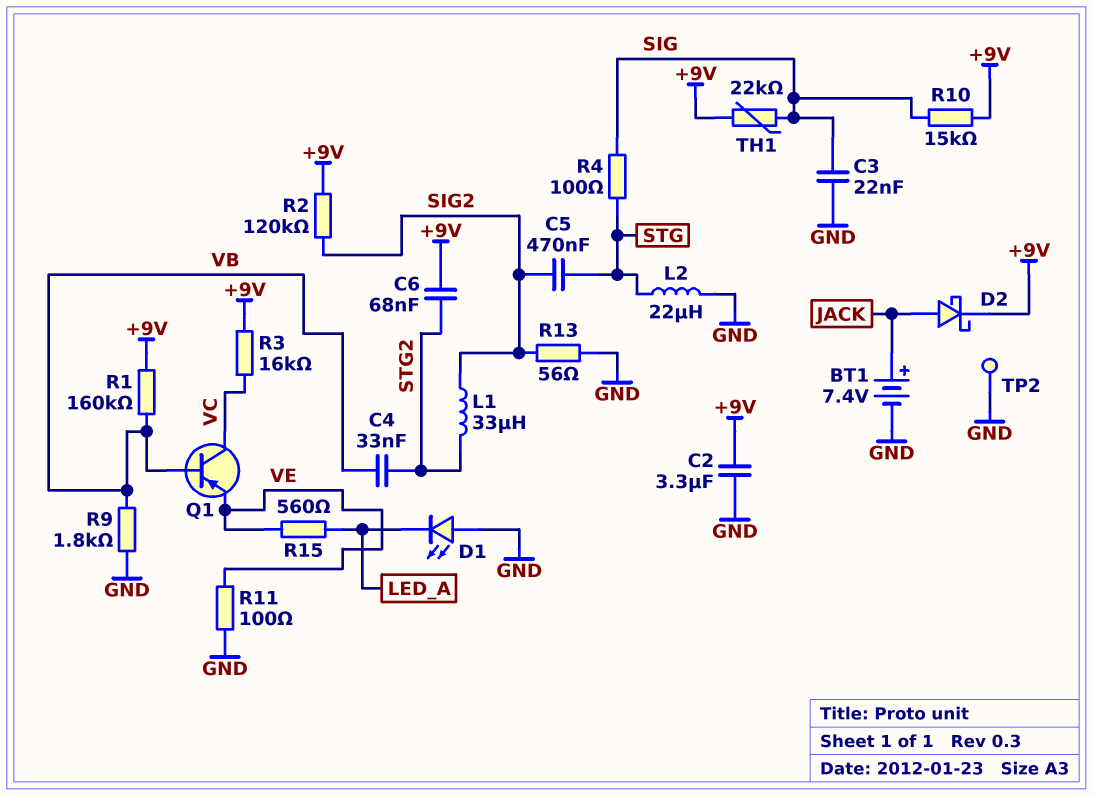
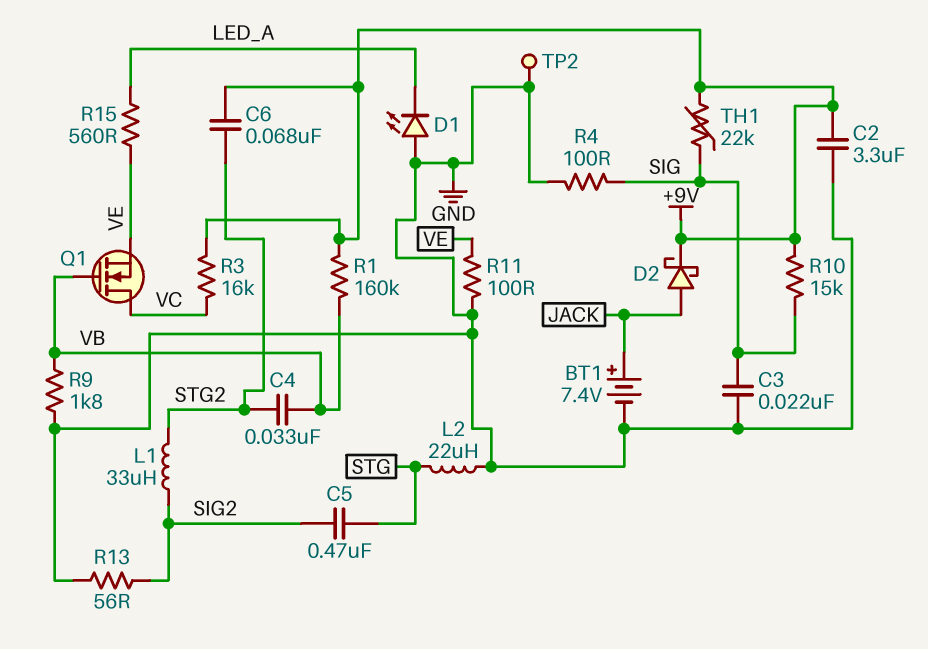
Q1: PNP (B VB, C VC, E VE) -> NMOS (G VB, D VC, S VE)
R2: 120k (+9V, SIG2) -> none
R4: 100 (SIG, STG) -> 100 (GND, SIG)

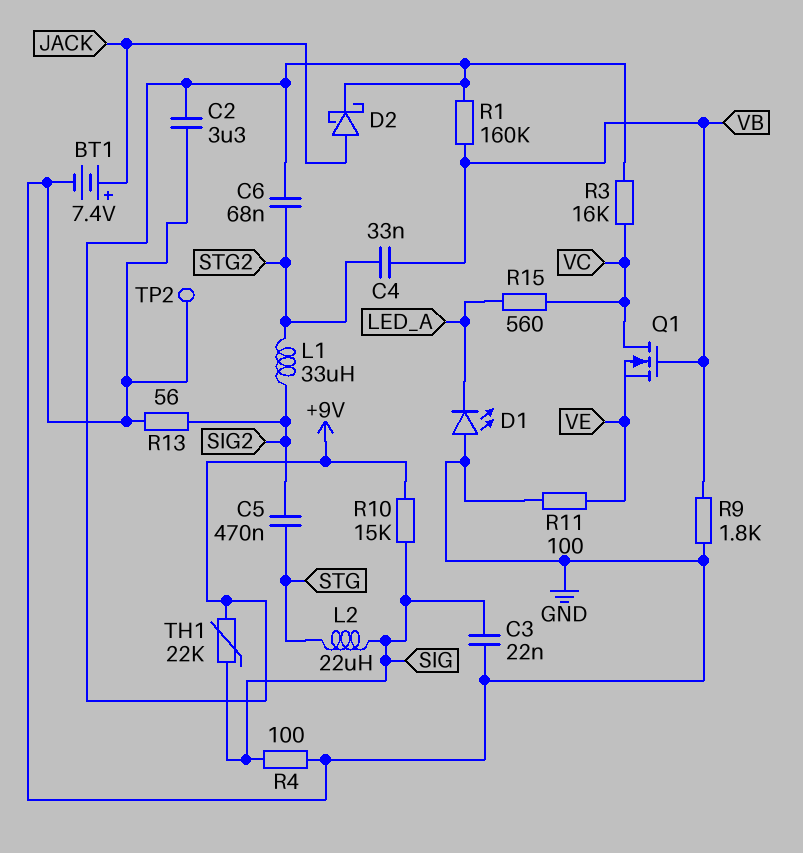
L2: 22uH (GND, STG) -> 22uH (SIG, STG)
R15: 560 (LED_A, VE) -> 560 (LED_A, VC)

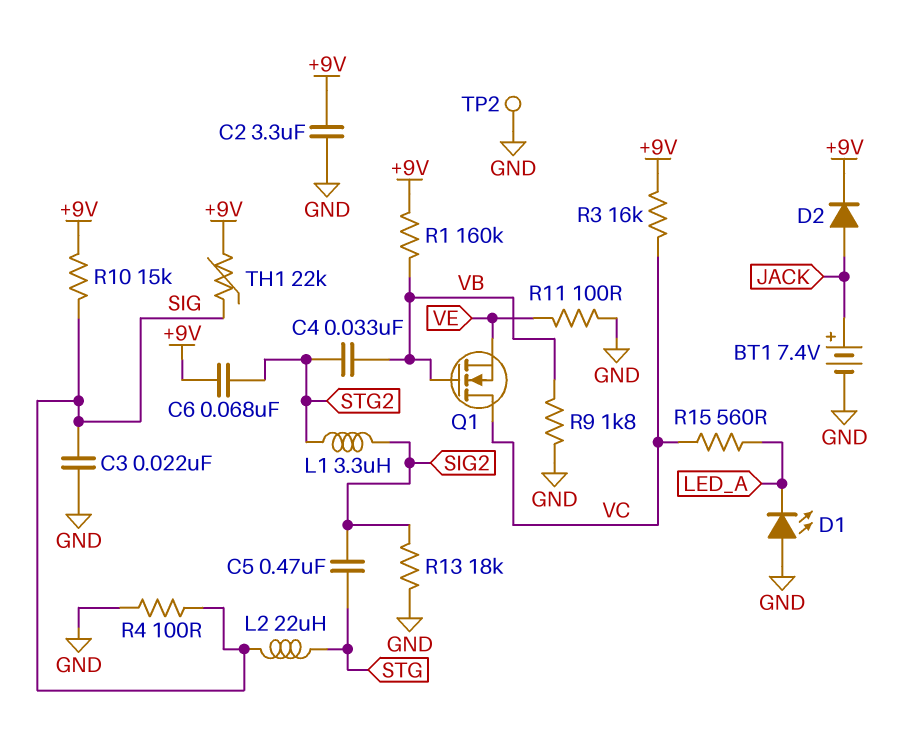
D2: schottky (A JACK, K +9V) -> diode (A JACK, K +9V)
L1: 33uH (SIG2, STG2) -> 3.3uH (SIG2, STG2)
R13: 56 (GND, SIG2) -> 18k (GND, SIG2)

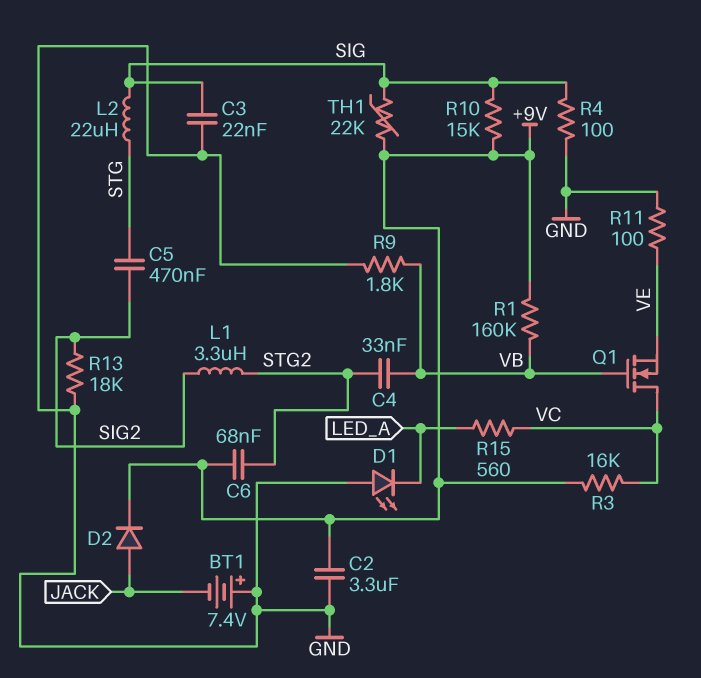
BT1: 7.4V (plus JACK, minus GND) -> 7.4V (plus GND, minus JACK)
TP2: test point (GND) -> none

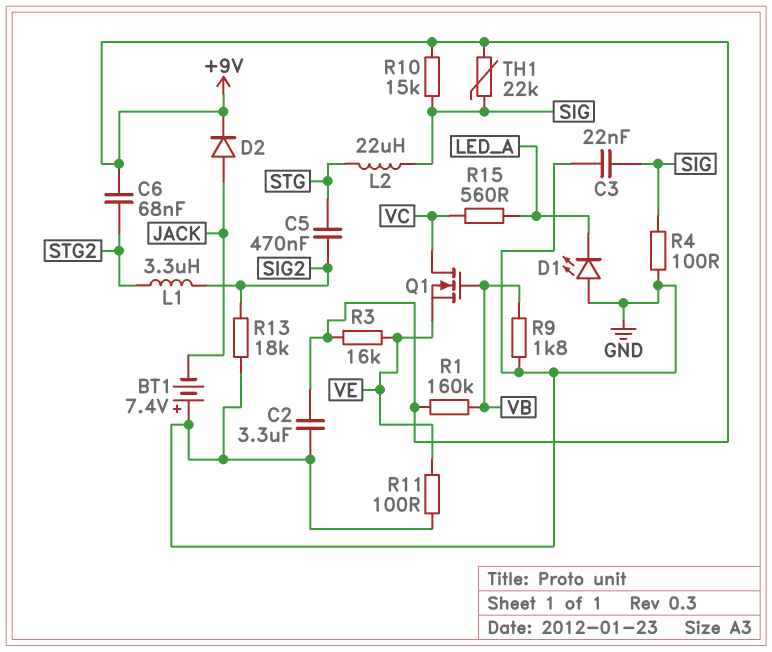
C4: 33nF (STG2, VB) -> none
R3: 16k (+9V, VC) -> 16k (+9V, VE)

